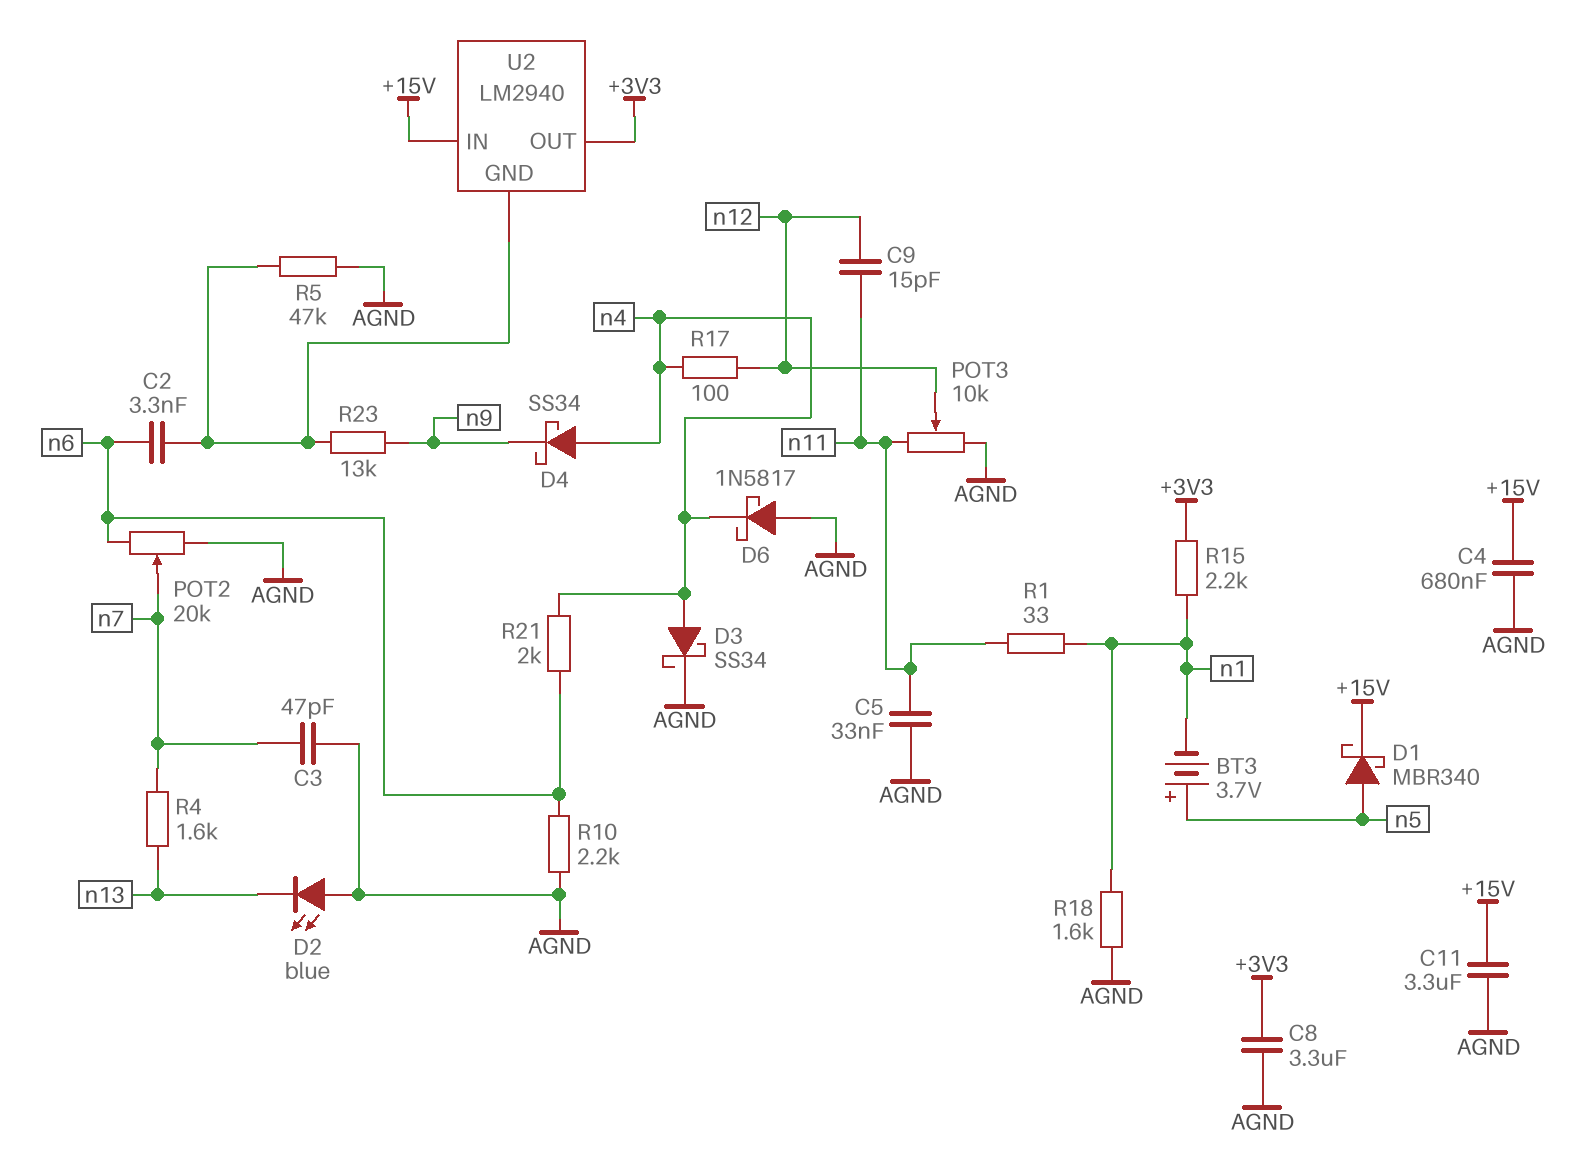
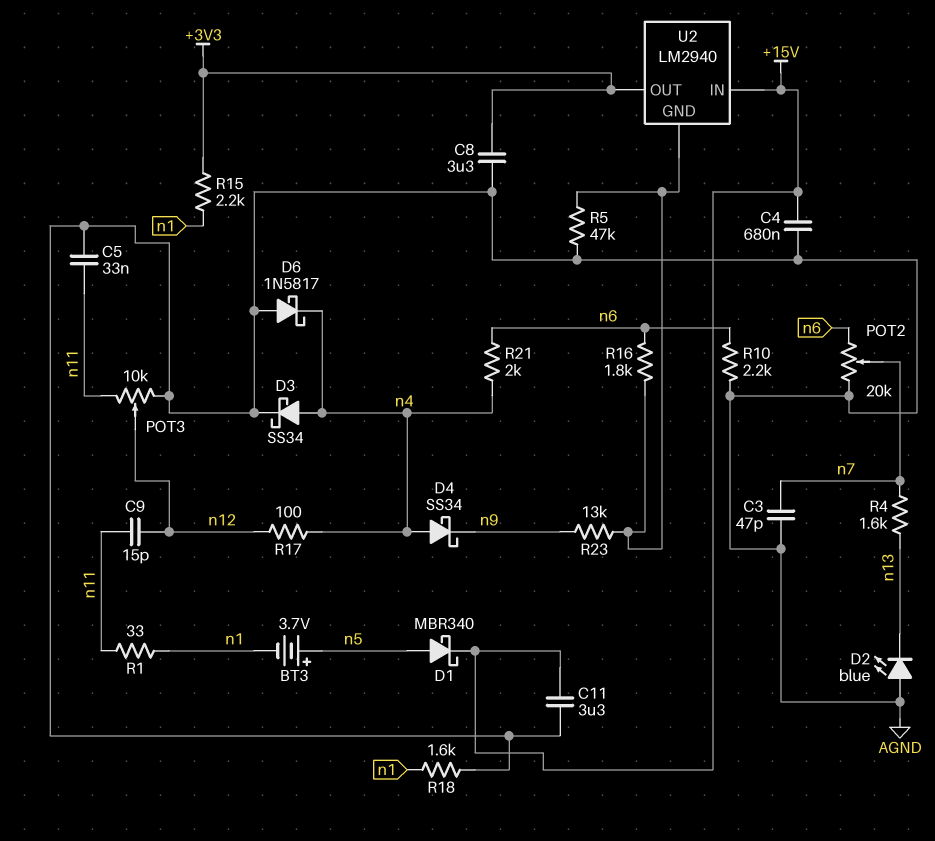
C2: 3.3nF (U2/GND, n6) -> none
R16: none -> 1.8k (U2/GND, n6)

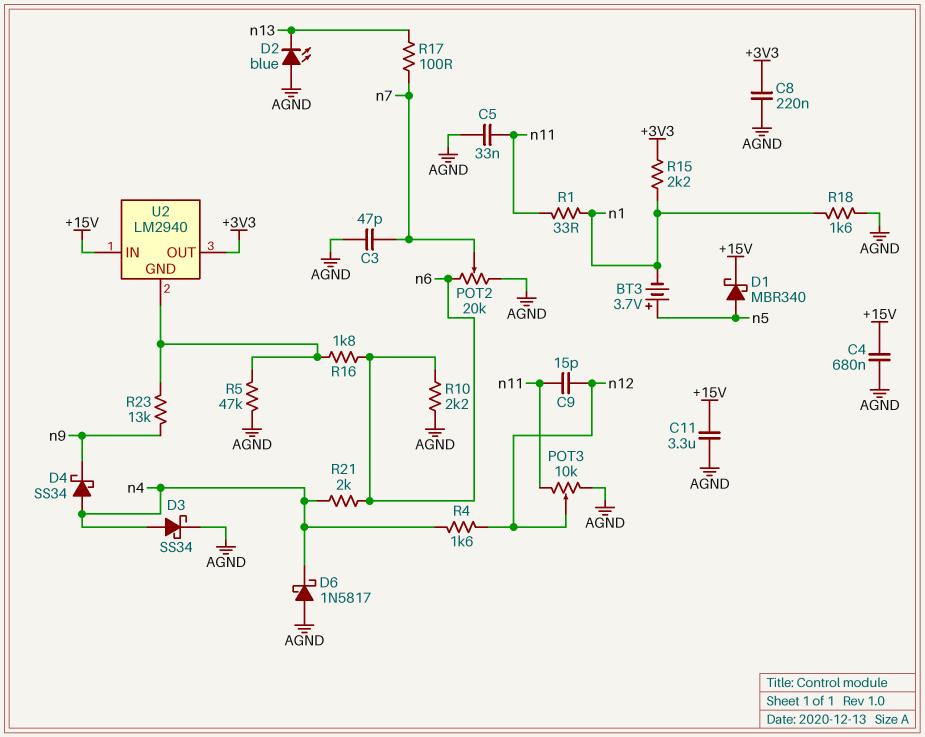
C8: 3.3uF (+3V3, AGND) -> 220nF (+3V3, AGND)
R4: 1.6k (n7, n13) -> 1.6k (n4, n12)
R17: 100 (n4, n12) -> 100 (n7, n13)

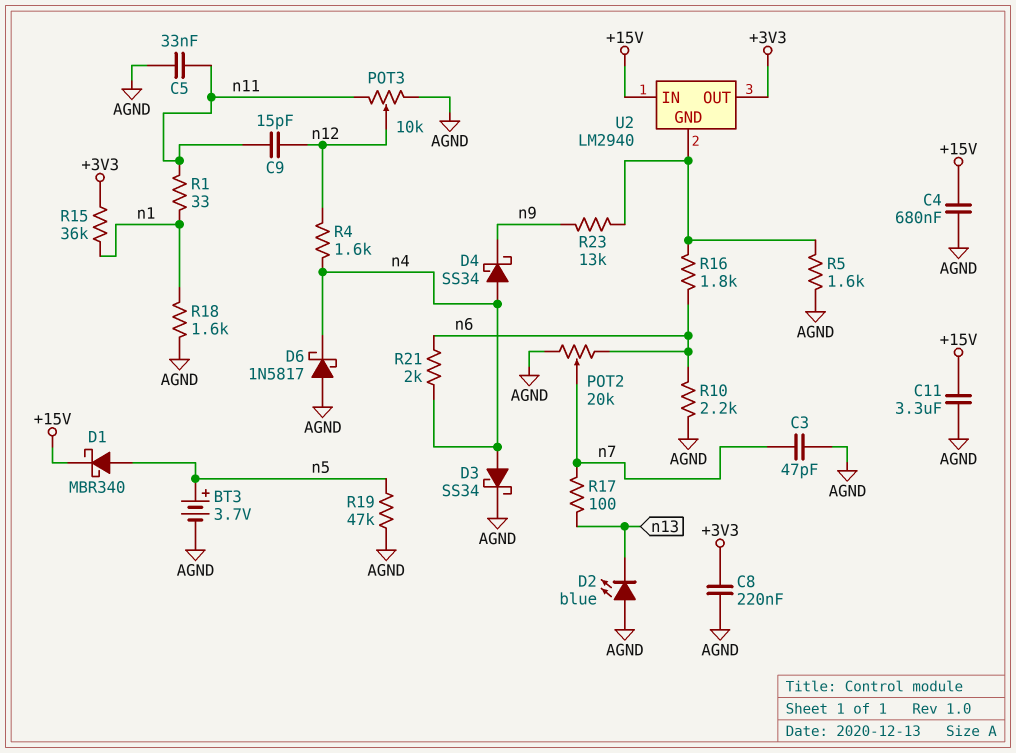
BT3: 3.7V (plus n5, minus n1) -> 3.7V (plus n5, minus AGND)
R5: 47k (AGND, U2/GND) -> 1.6k (AGND, U2/GND)
R15: 2.2k (+3V3, n1) -> 36k (+3V3, n1)
R19: none -> 47k (AGND, n5)

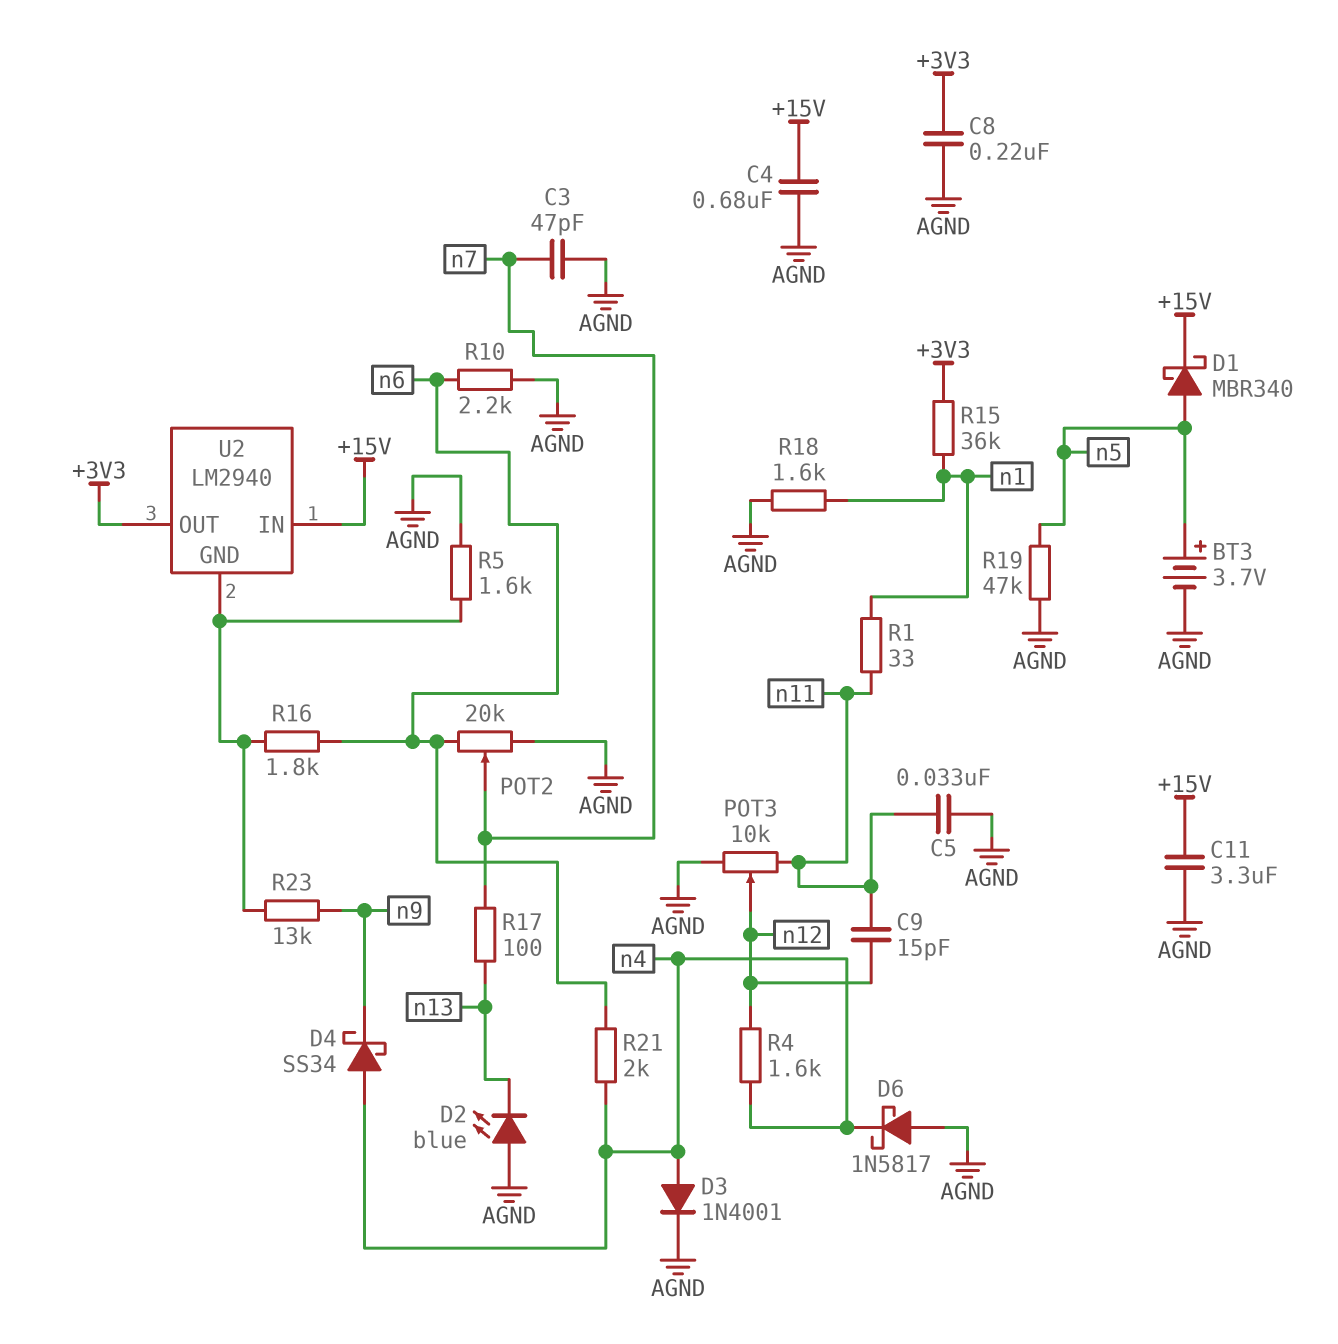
D3: schottky SS34 (A n4, K AGND) -> diode 1N4001 (A n4, K AGND)

